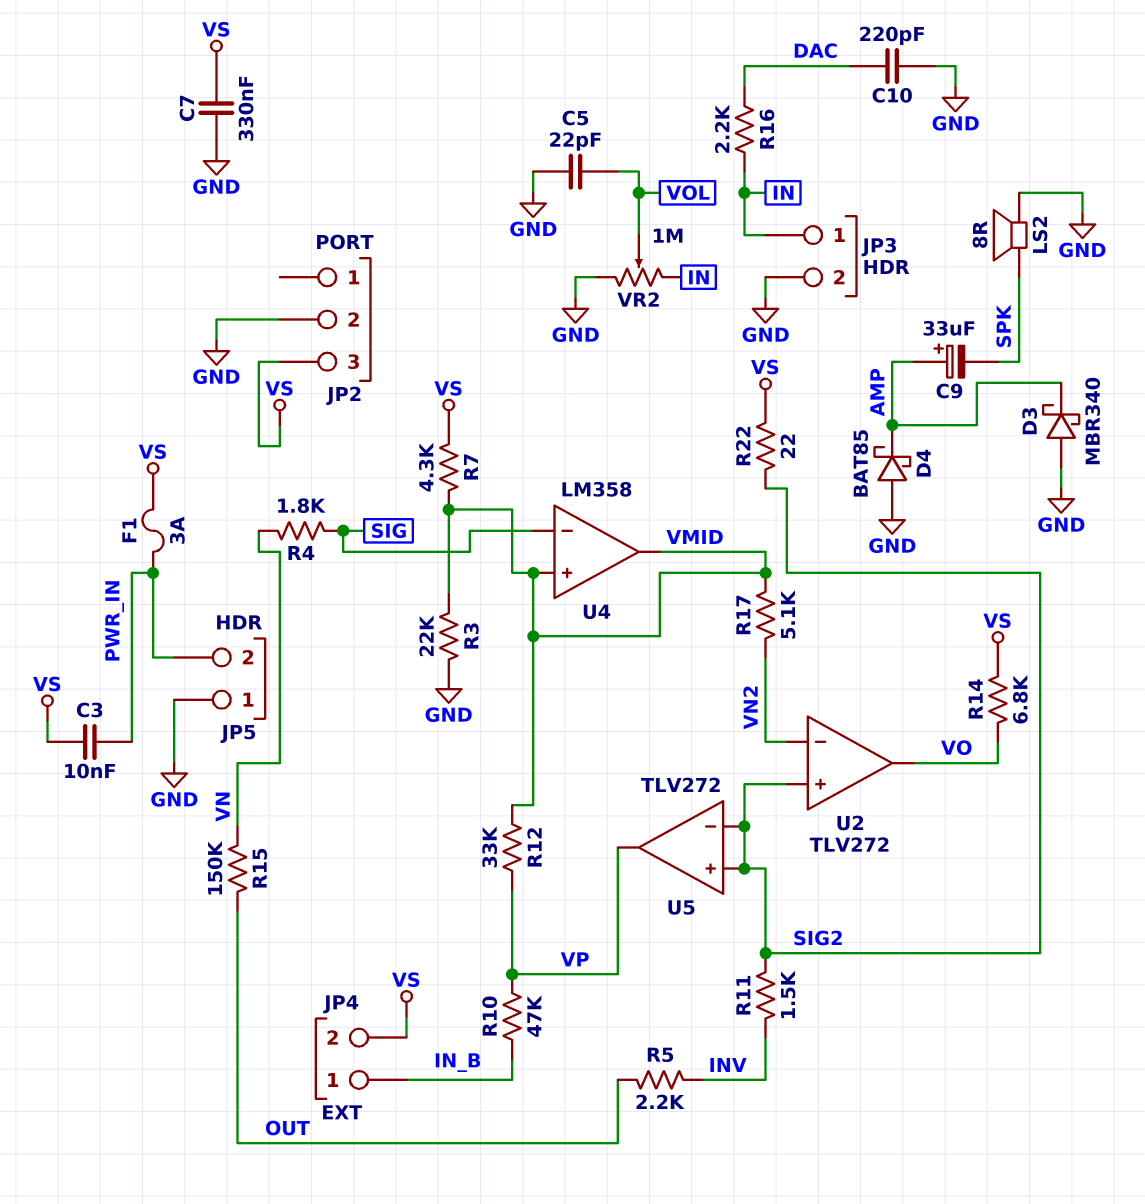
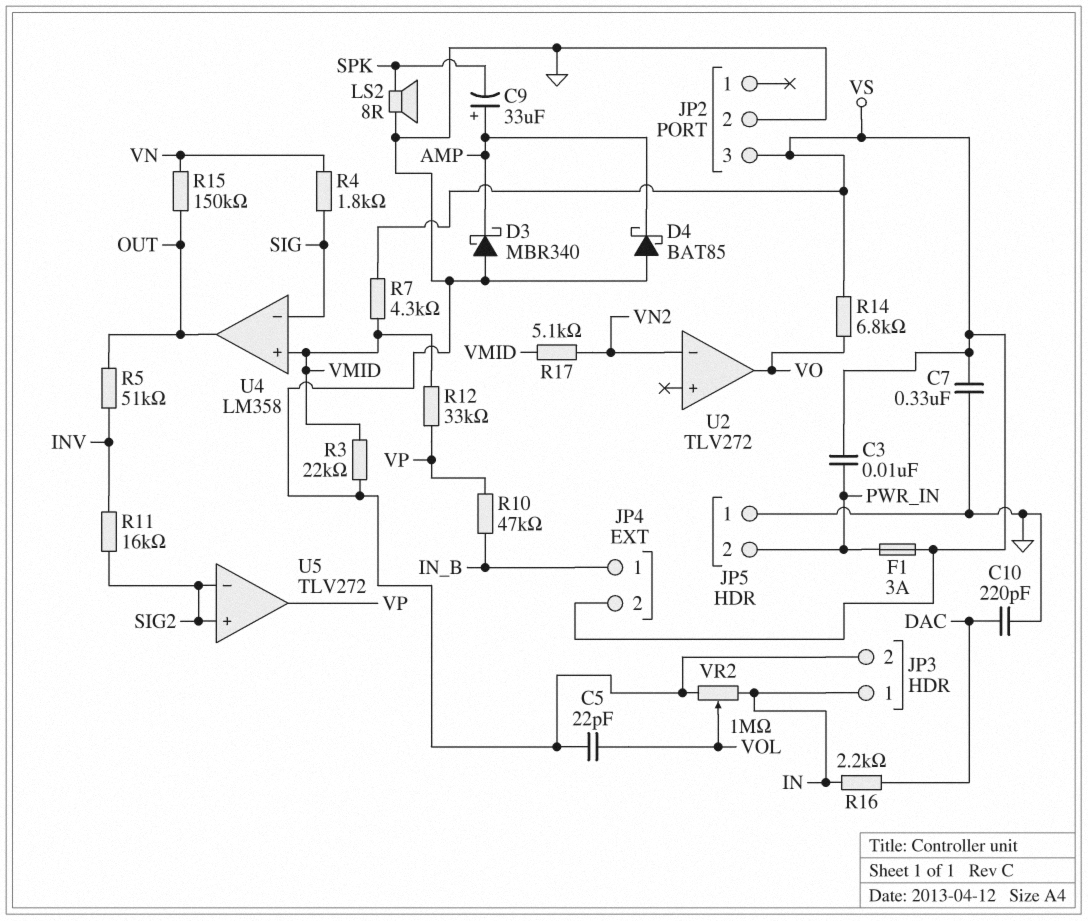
R5: 2.2k (INV, OUT) -> 51k (INV, OUT)
R11: 1.5k (INV, SIG2) -> 16k (INV, SIG2)
R22: 22 (SIG2, VS) -> none
U2 pin in+: SIG2 -> none
U4 pin out: VMID -> OUT

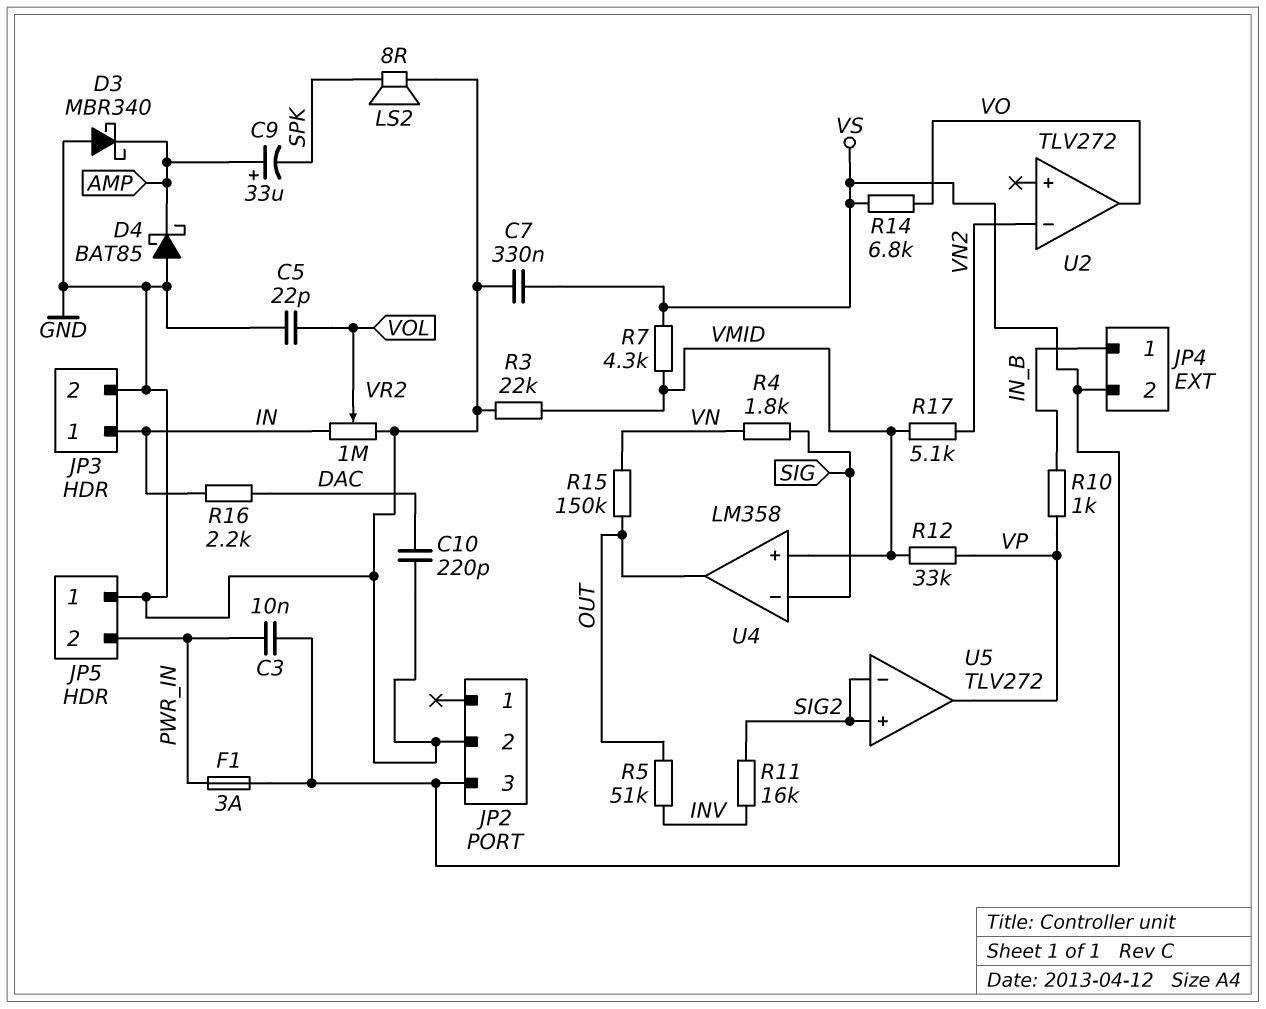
R10: 47k (IN_B, VP) -> 1k (IN_B, VP)

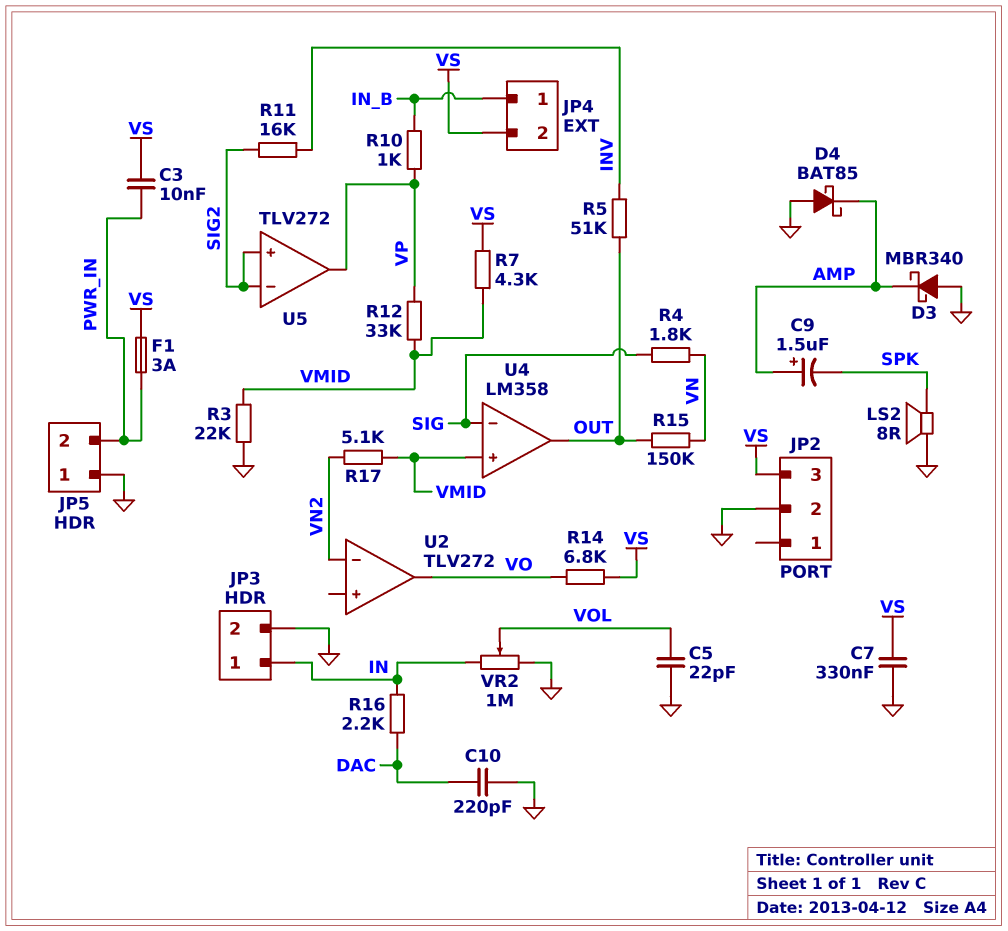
C9: 33uF (plus AMP, minus SPK) -> 1.5uF (plus AMP, minus SPK)

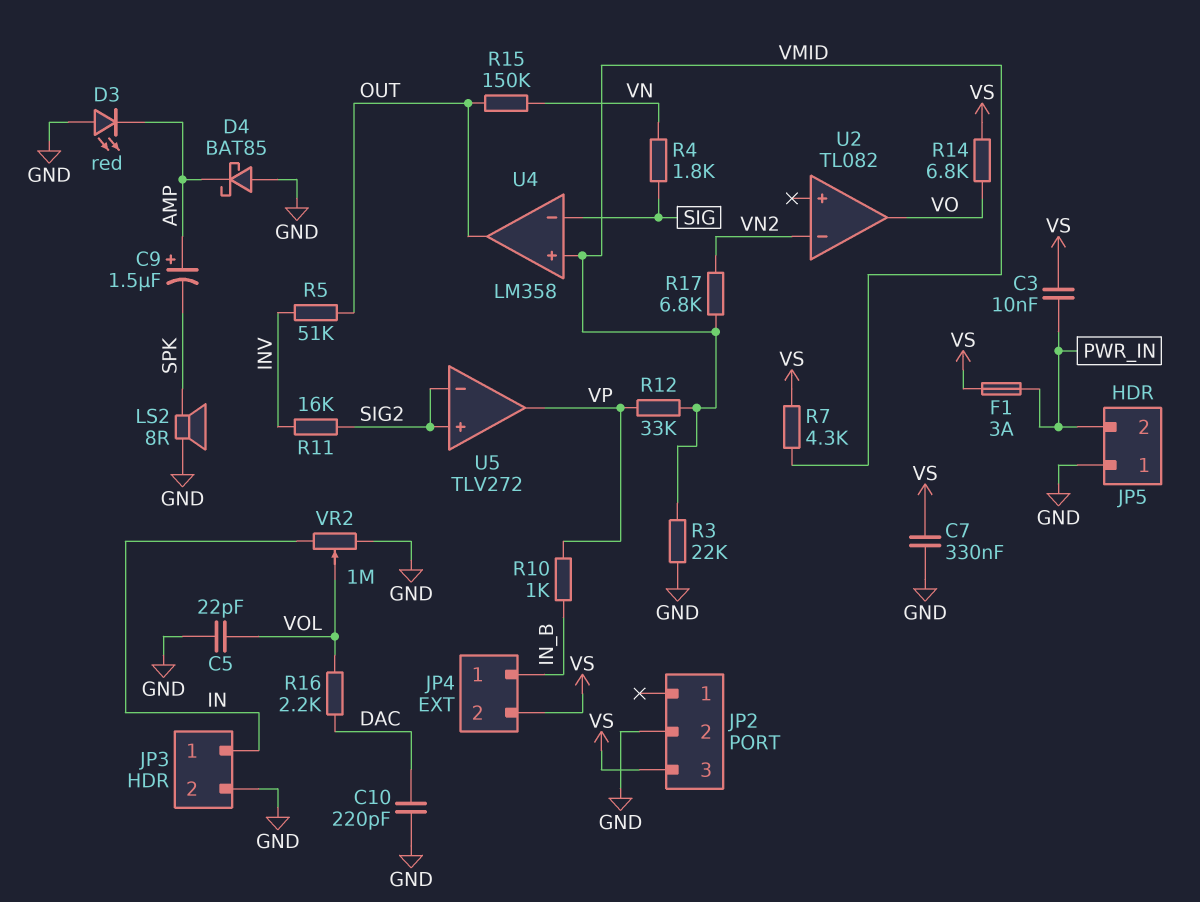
D3: schottky MBR340 (A GND, K AMP) -> LED red (A GND, K AMP)
R16: 2.2k (DAC, IN) -> 2.2k (DAC, VOL)
R17: 5.1k (VMID, VN2) -> 6.8k (VMID, VN2)
U2: TLV272 -> TL082

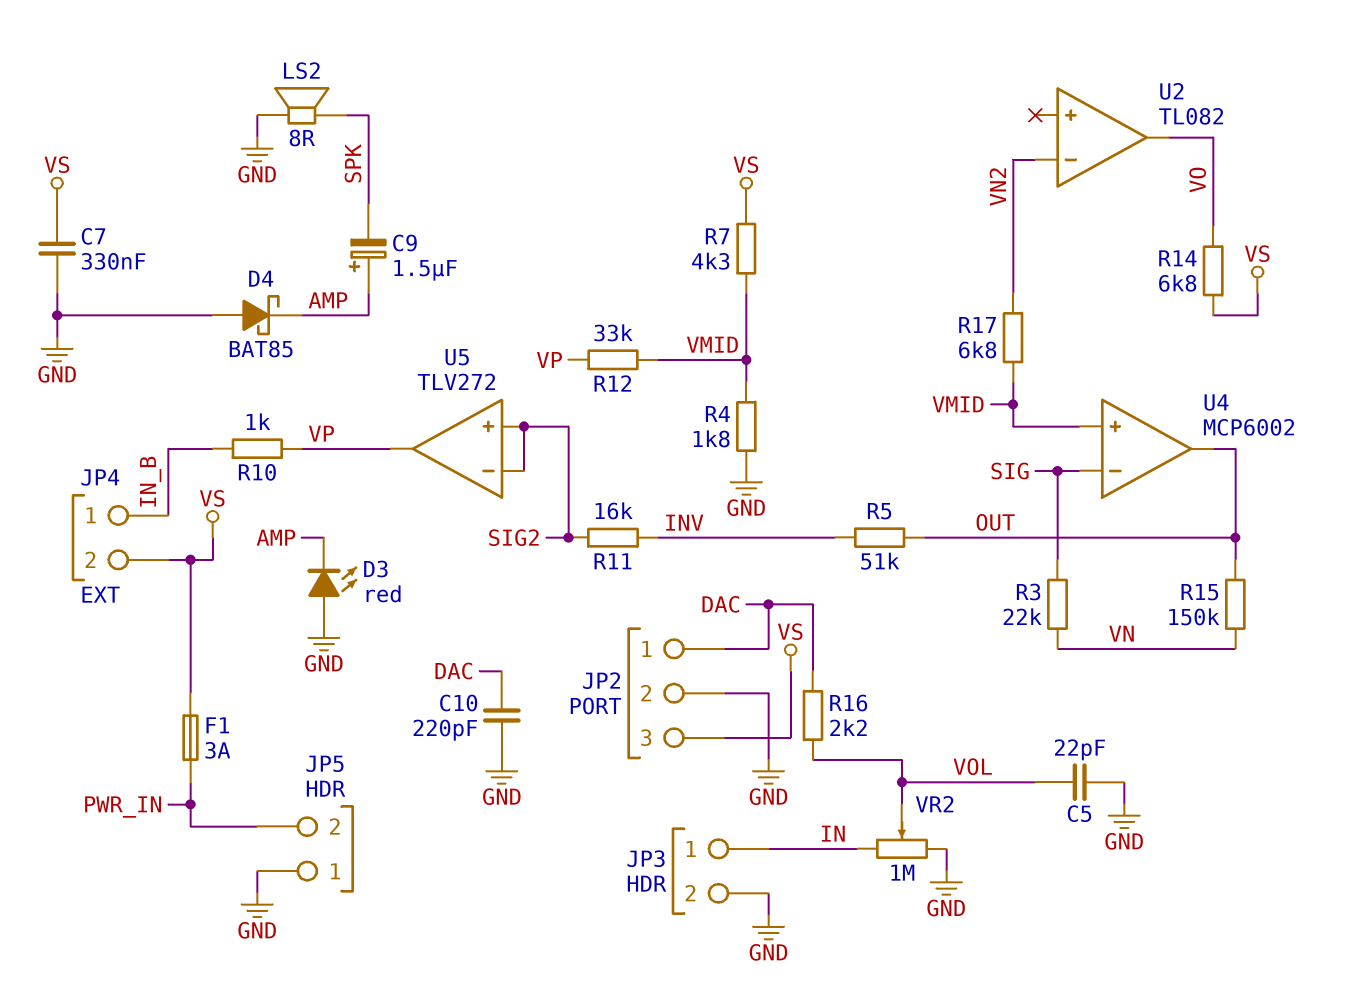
C3: 10nF (PWR_IN, VS) -> none
JP2 pin 1: none -> DAC
R3: 22k (GND, VMID) -> 22k (SIG, VN)
R4: 1.8k (SIG, VN) -> 1.8k (GND, VMID)
U4: LM358 -> MCP6002

